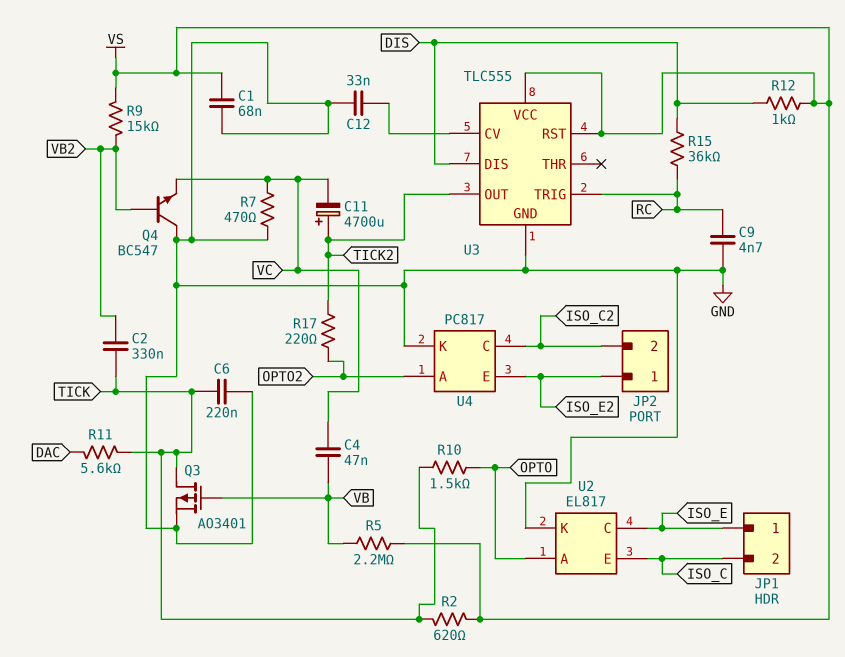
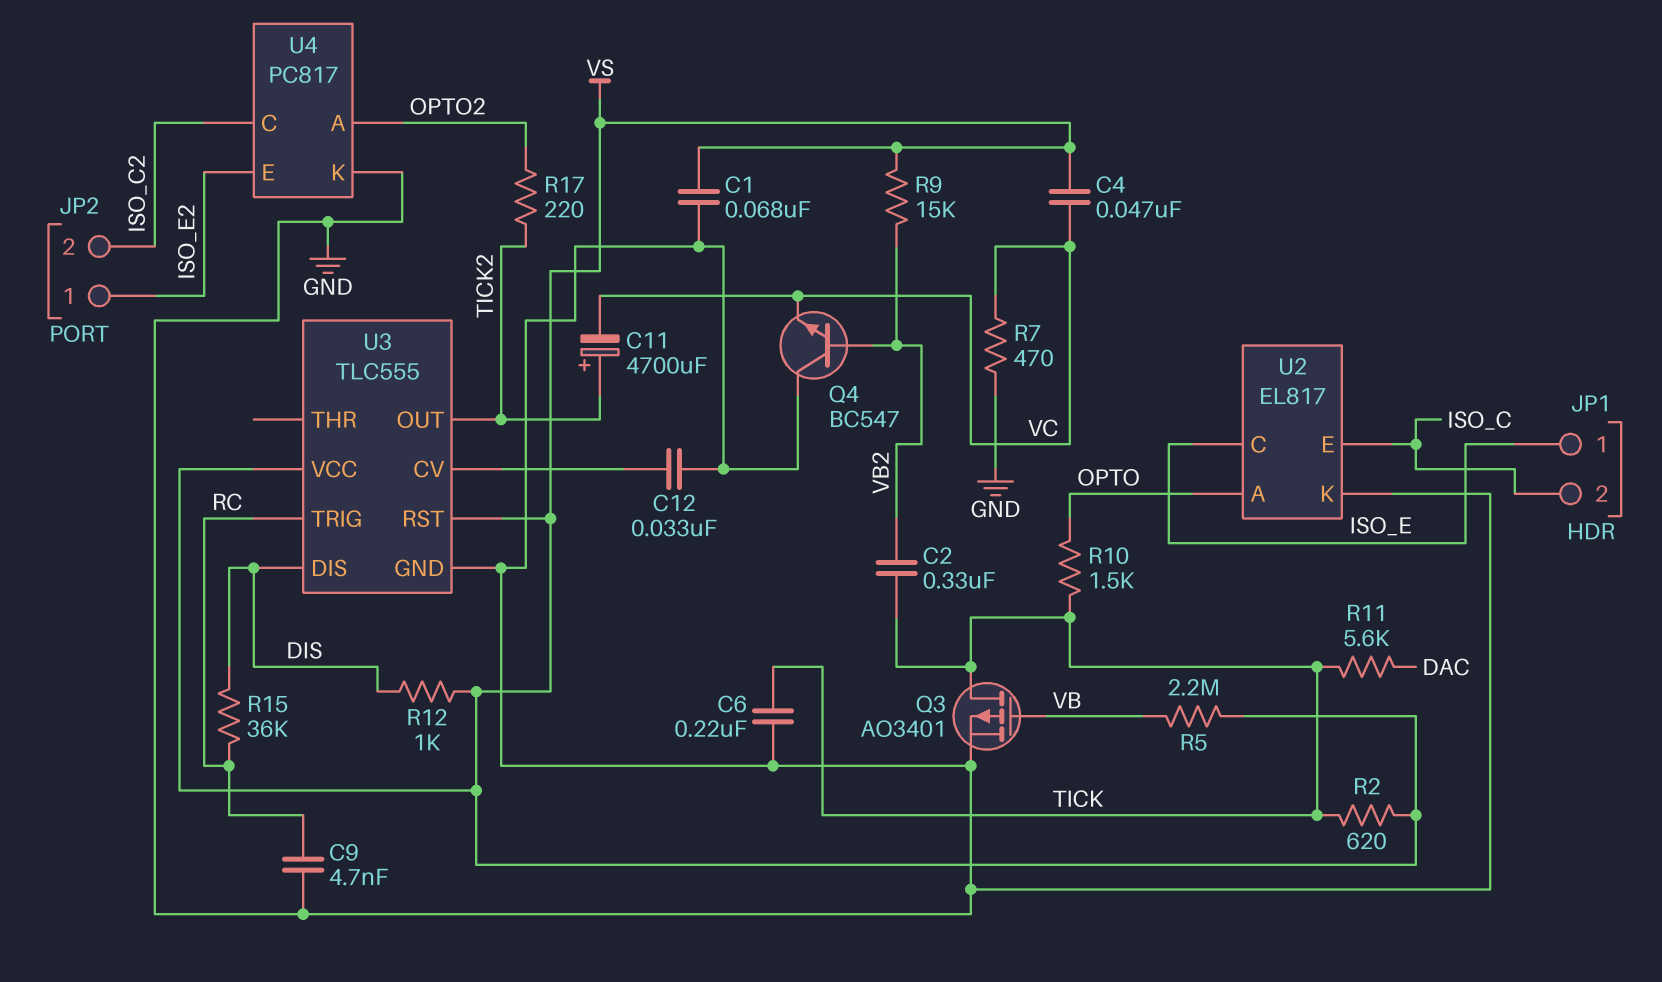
C4: 47nF (VB, VC) -> 47nF (VC, VS)

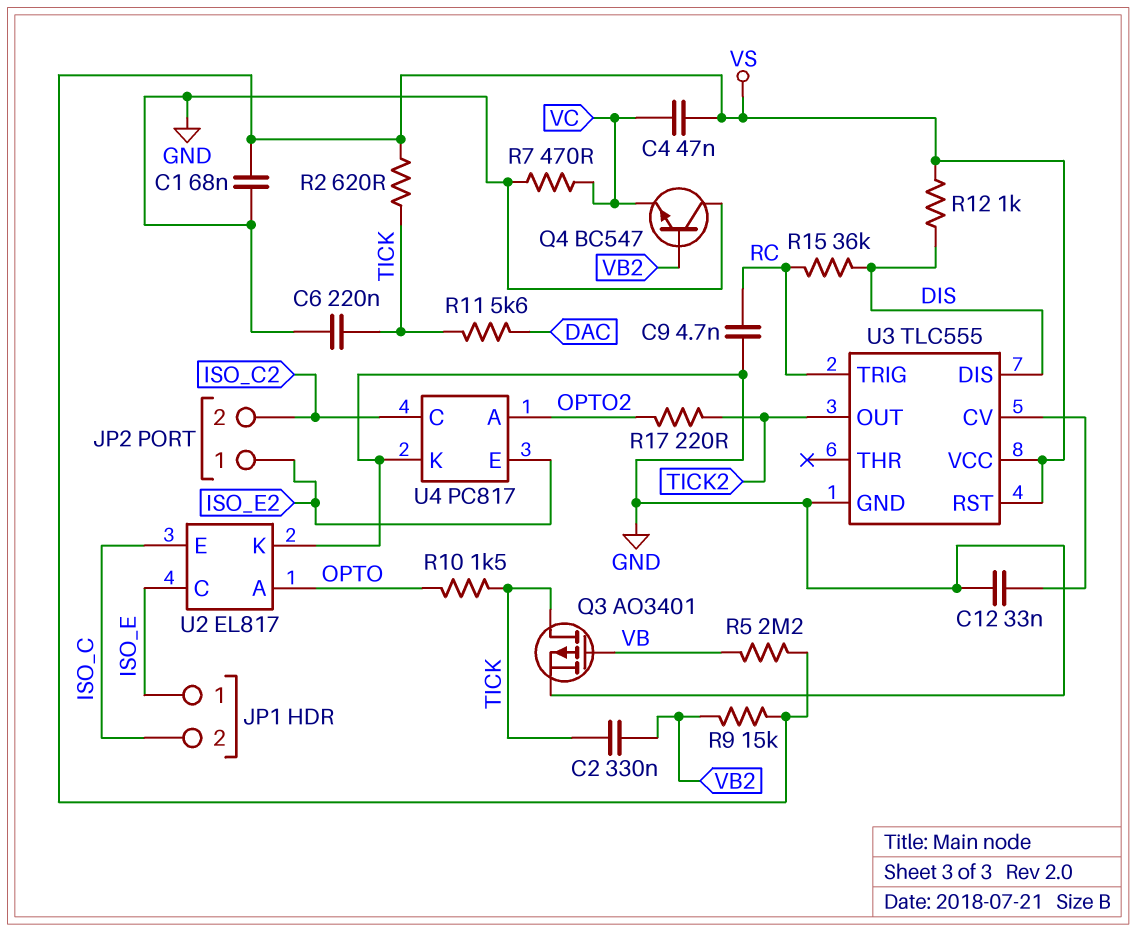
C11: 4700uF (plus TICK2, minus VC) -> none

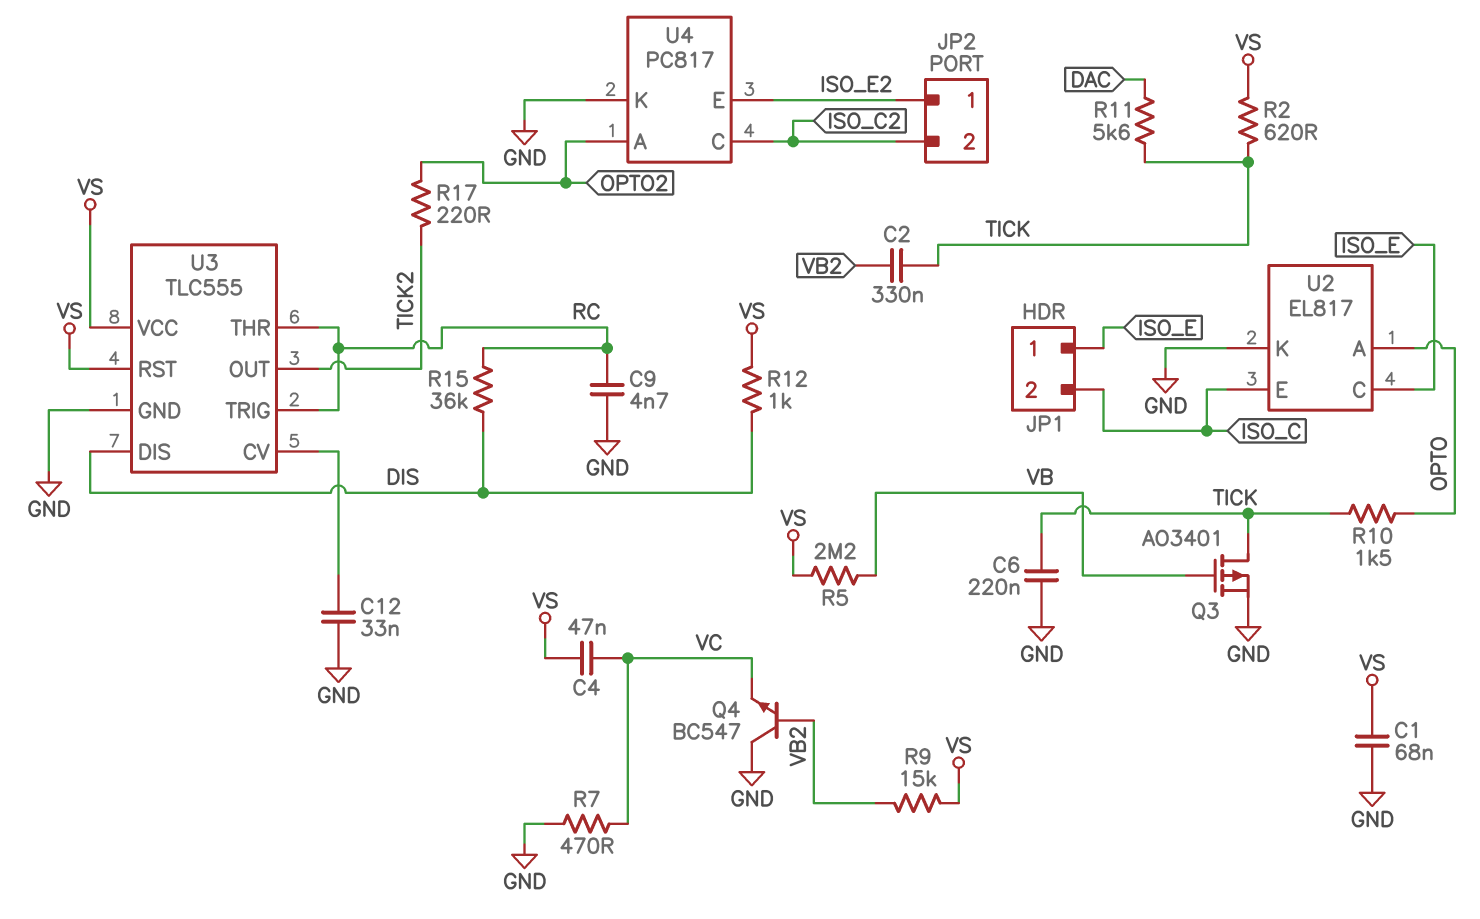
U3 pin THR: none -> RC

